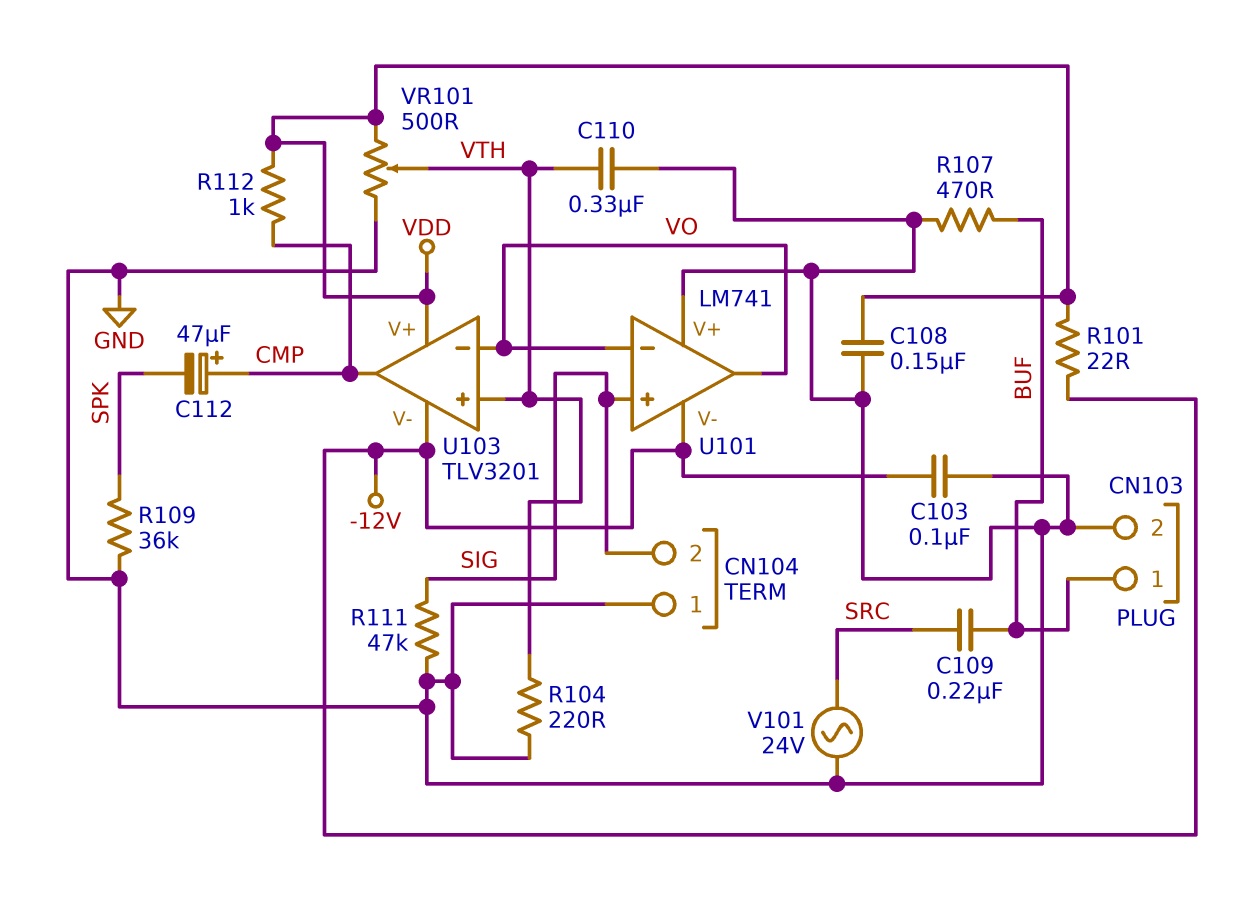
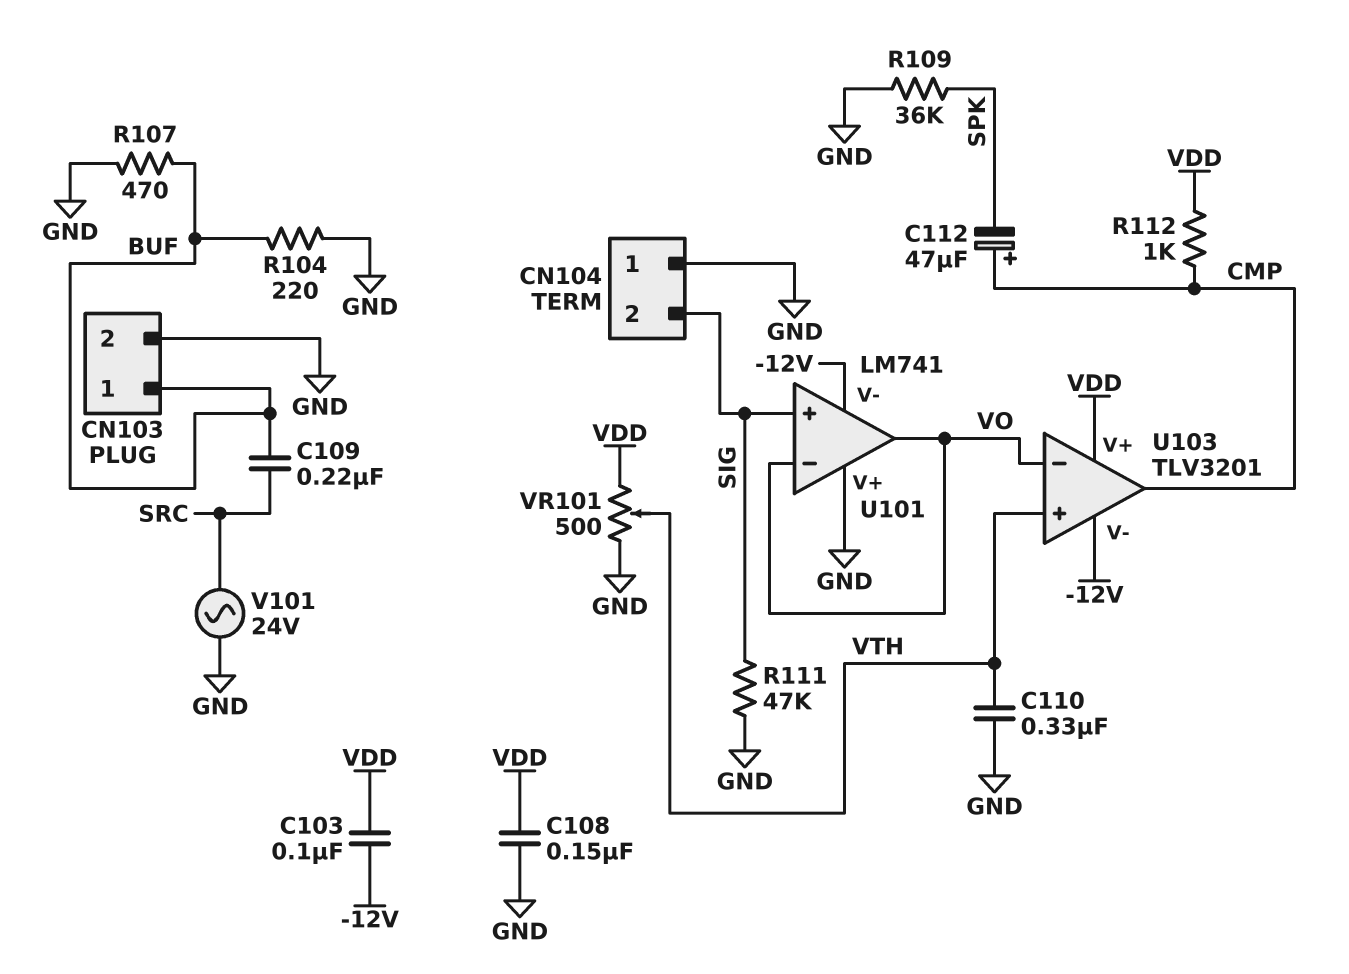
C103: 100nF (-12V, GND) -> 100nF (-12V, VDD)
R101: 22 (-12V, VDD) -> none
R104: 220 (GND, VTH) -> 220 (BUF, GND)

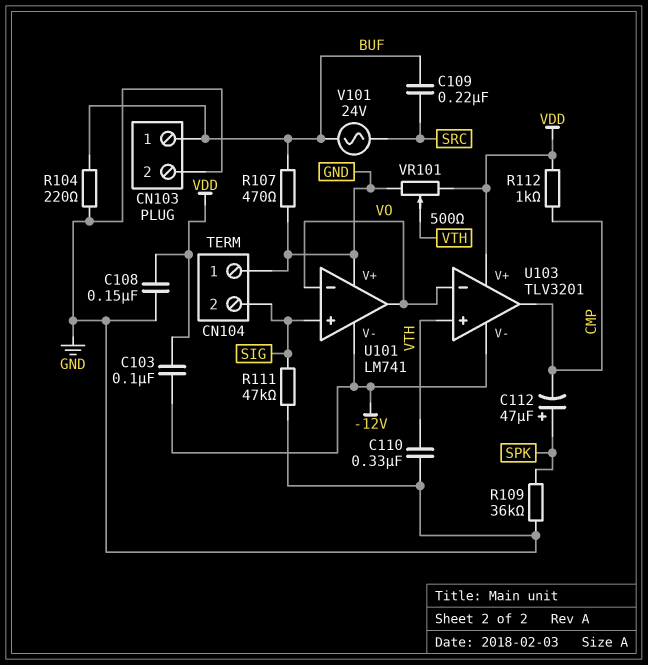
C112: 47uF (plus CMP, minus SPK) -> 47uF (plus SPK, minus CMP)
V101: AC 24V (GND, SRC) -> AC 24V (BUF, SRC)

